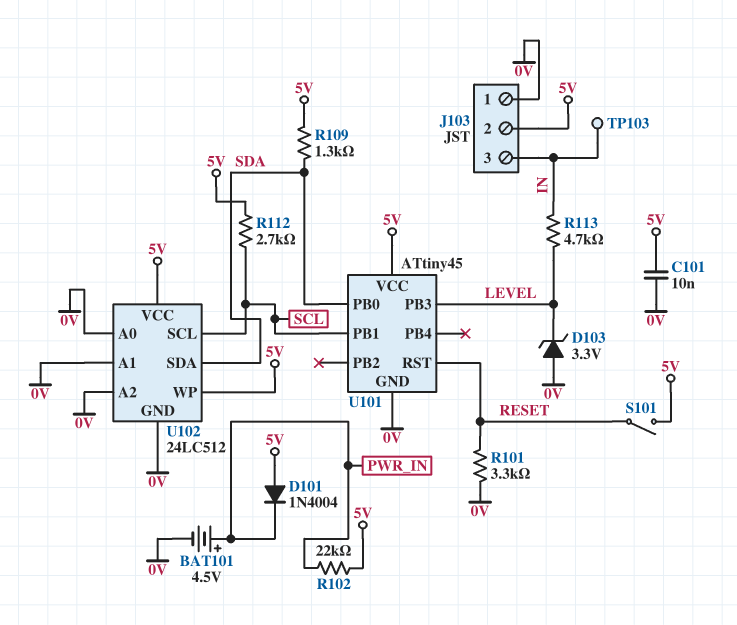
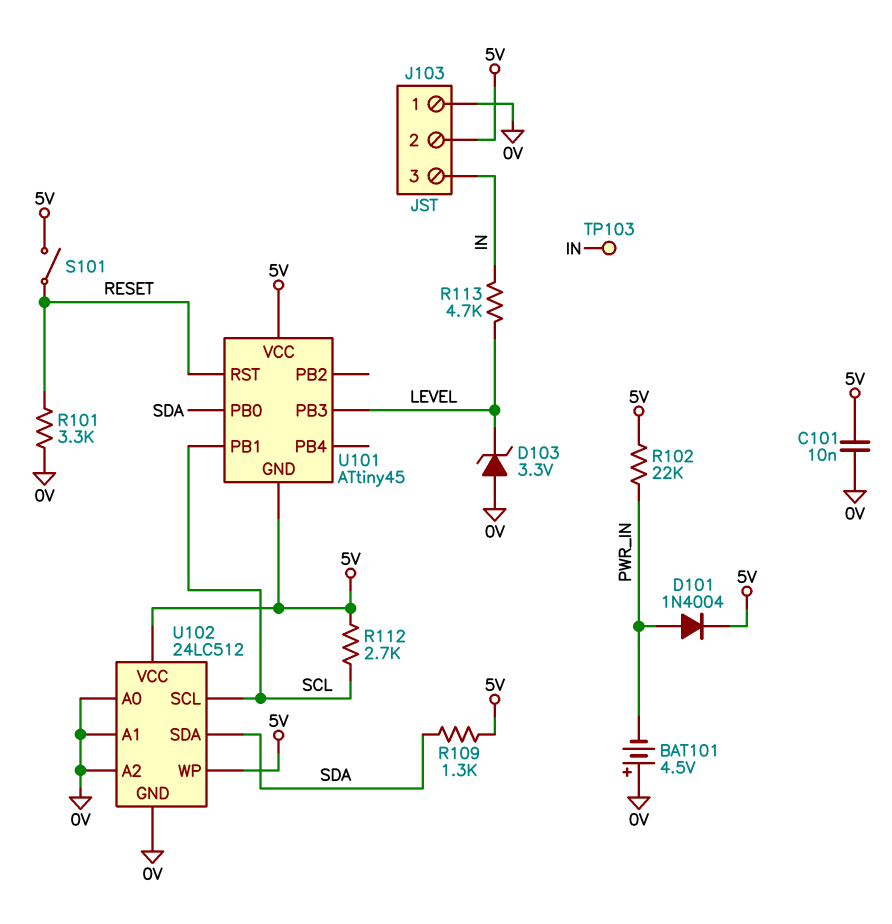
BAT101: 4.5V (plus PWR_IN, minus 0V) -> 4.5V (plus 0V, minus PWR_IN)
D101: diode 1N4004 (A 5V, K PWR_IN) -> diode 1N4004 (A PWR_IN, K 5V)
U101 pin GND: 0V -> 5V

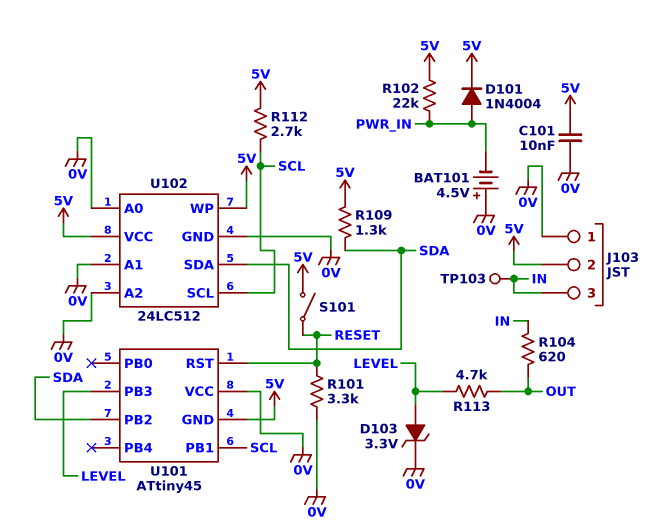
D103: zener 3.3V (A 0V, K LEVEL) -> zener 3.3V (A LEVEL, K 0V)
R104: none -> 620 (IN, OUT)
R113: 4.7k (IN, LEVEL) -> 4.7k (LEVEL, OUT)
U101 pin PB0: SDA -> none
U101 pin PB2: none -> SDA
U101 pin VCC: 5V -> 0V

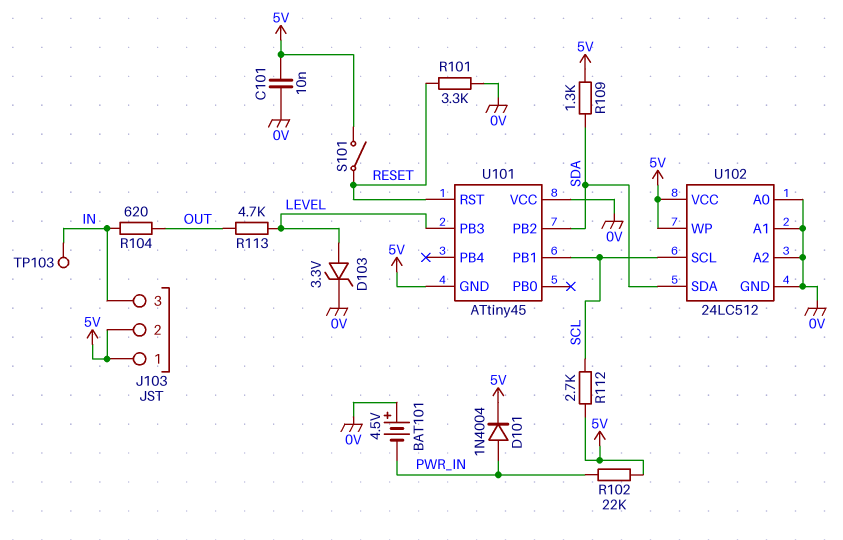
J103 pin 1: 0V -> 5V

